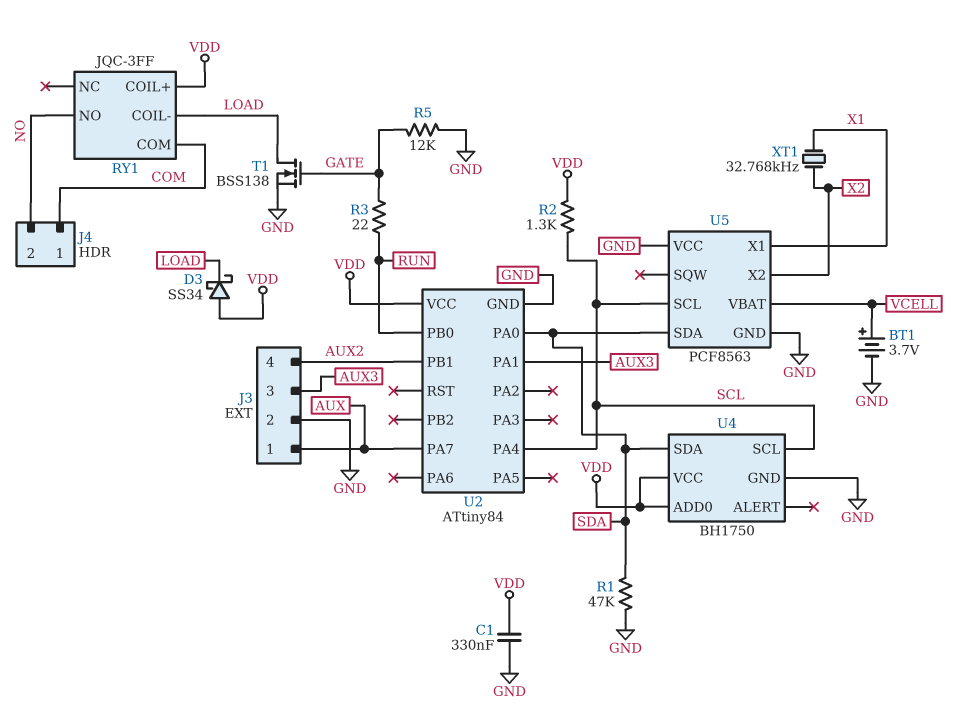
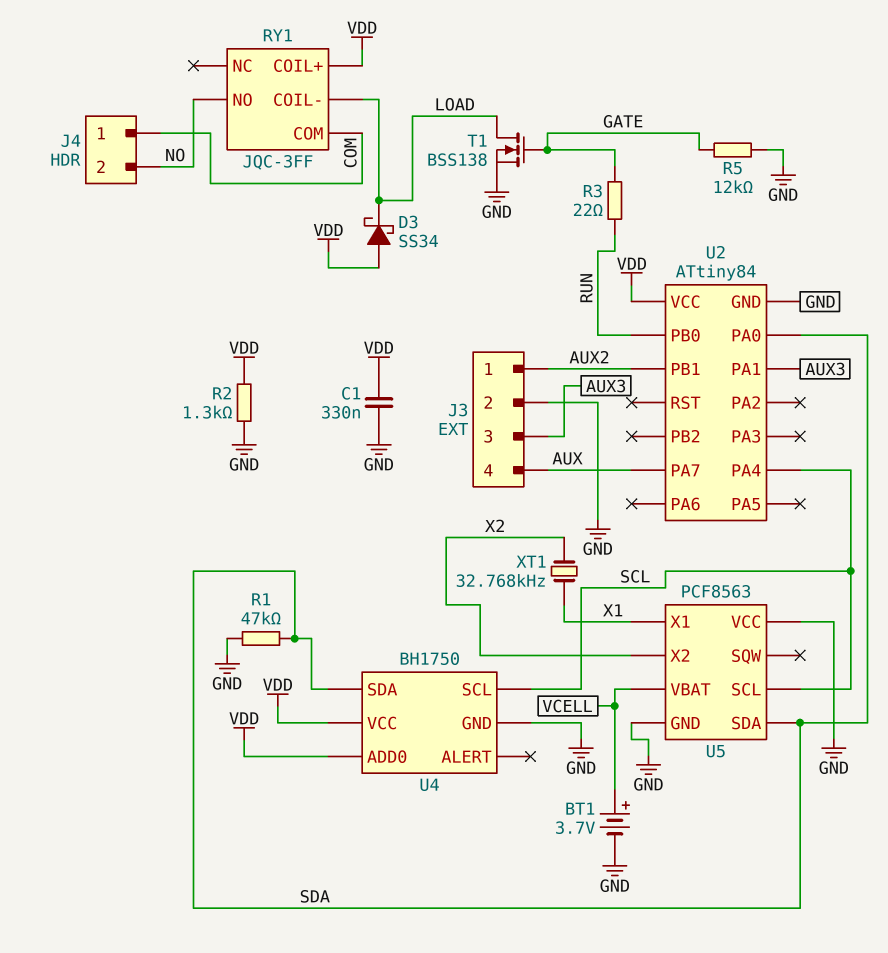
J3 pin 1: AUX -> AUX2
J3 pin 4: AUX2 -> AUX
R2: 1.3k (SCL, VDD) -> 1.3k (GND, VDD)

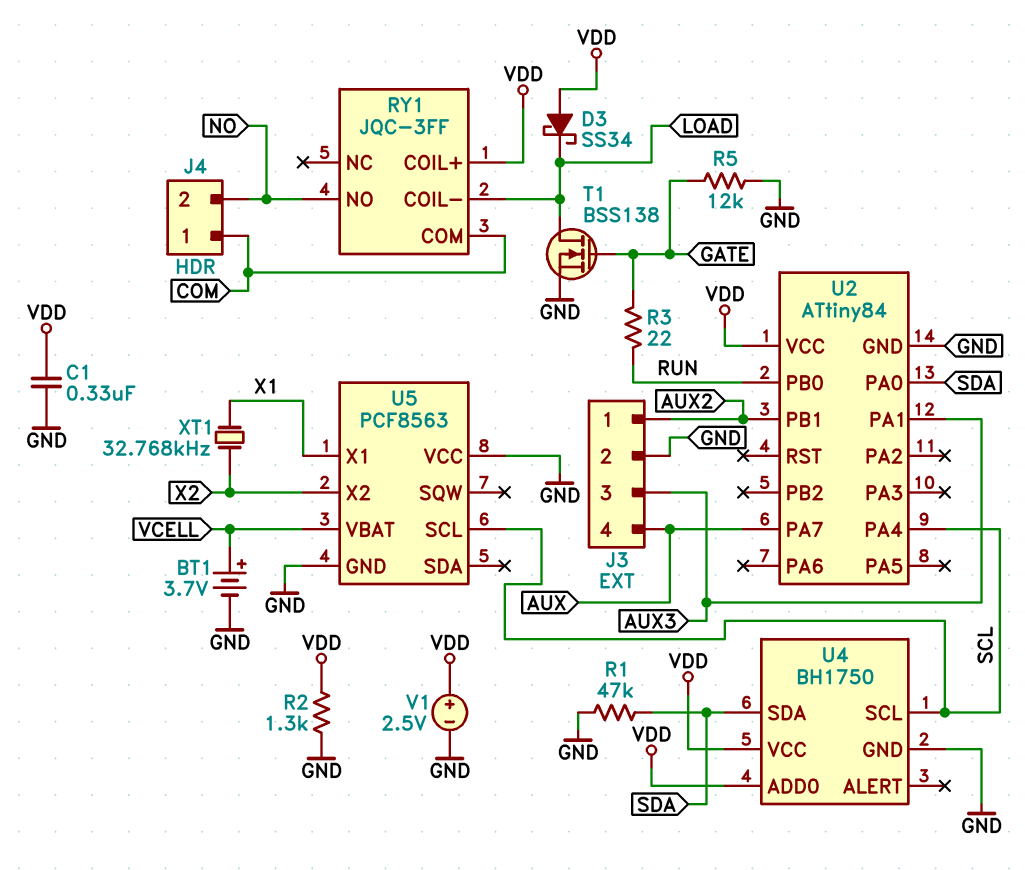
U5 pin SDA: SDA -> none
V1: none -> 2.5V (plus VDD, minus GND)

